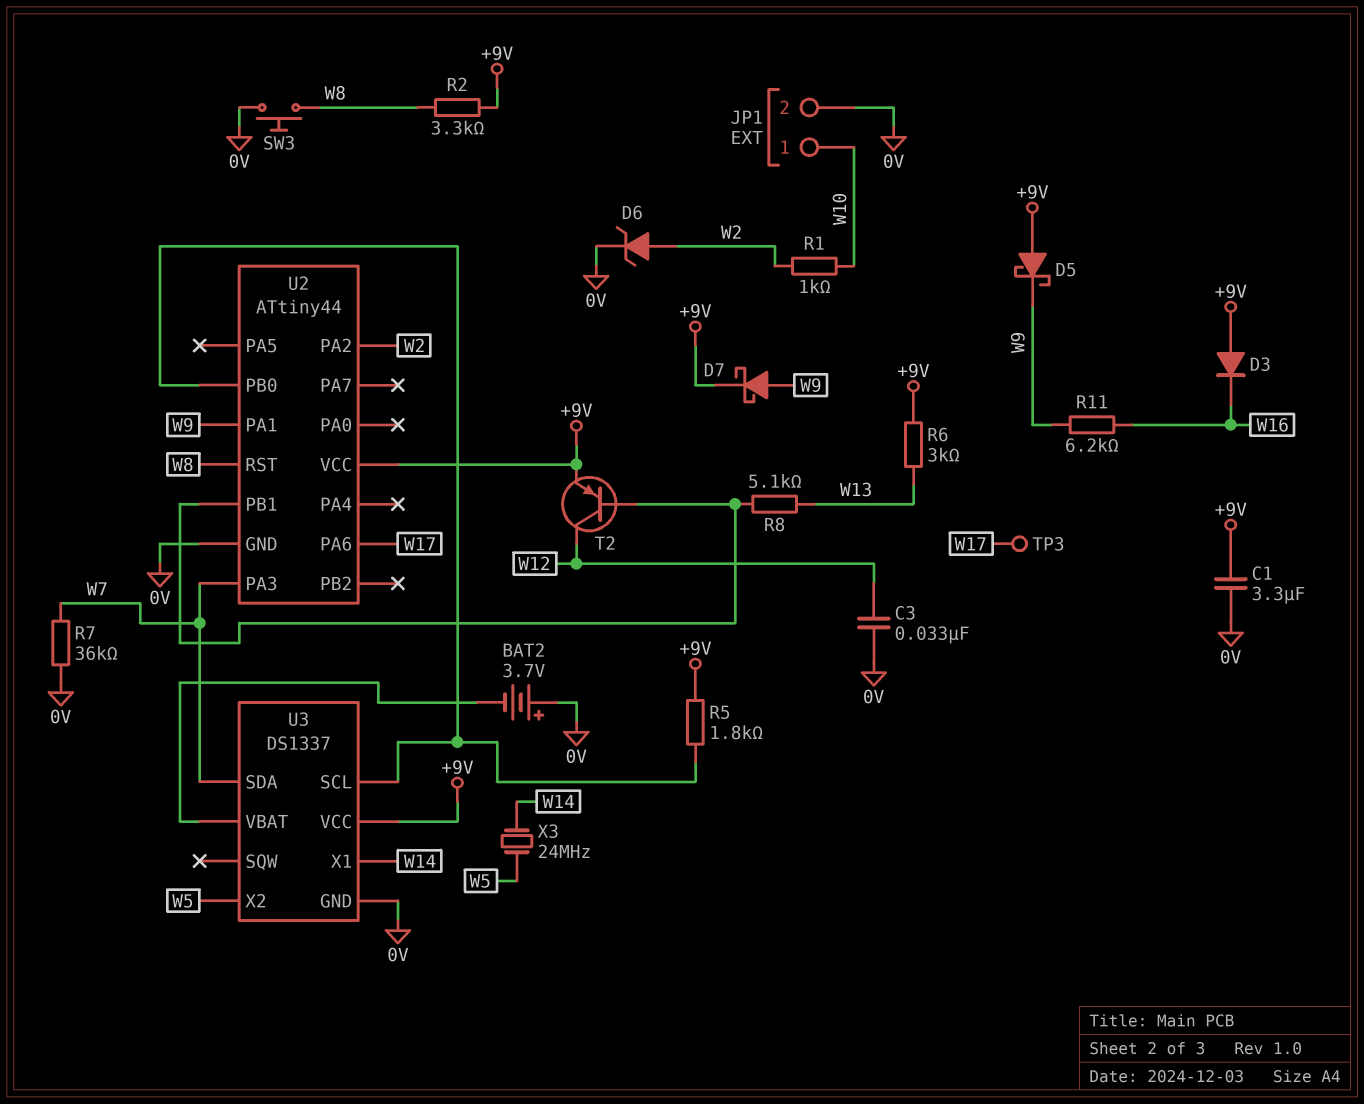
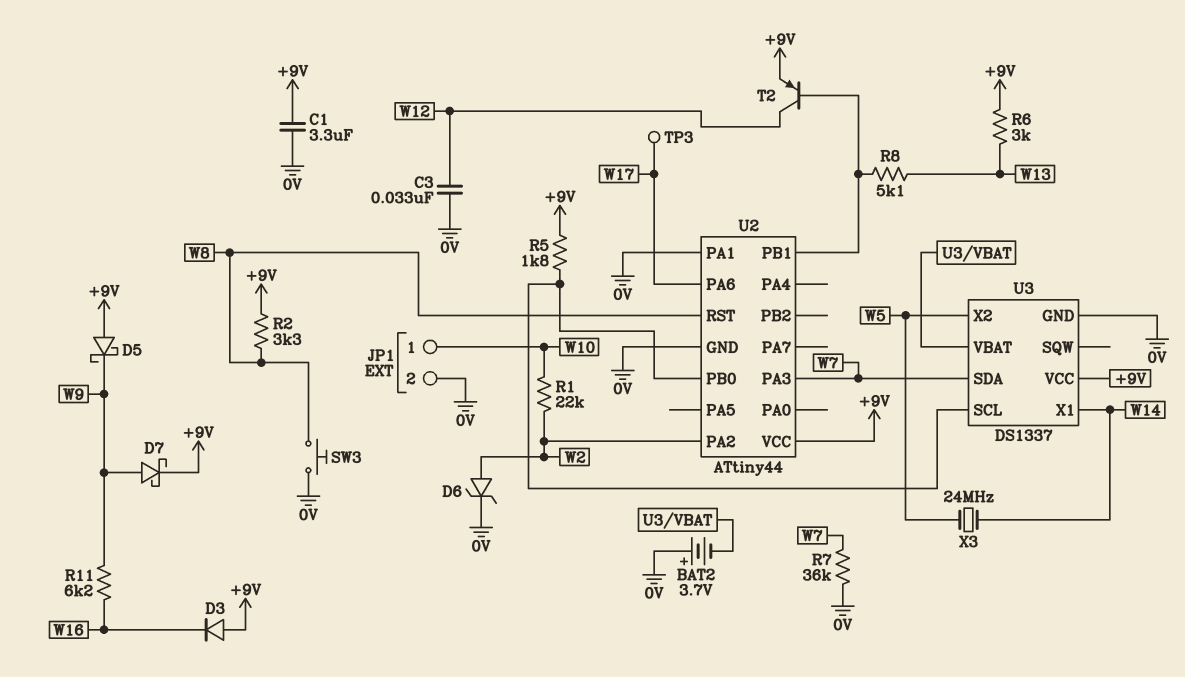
R1: 1k (W2, W10) -> 22k (W2, W10)
U2 pin PA1: W9 -> 0V

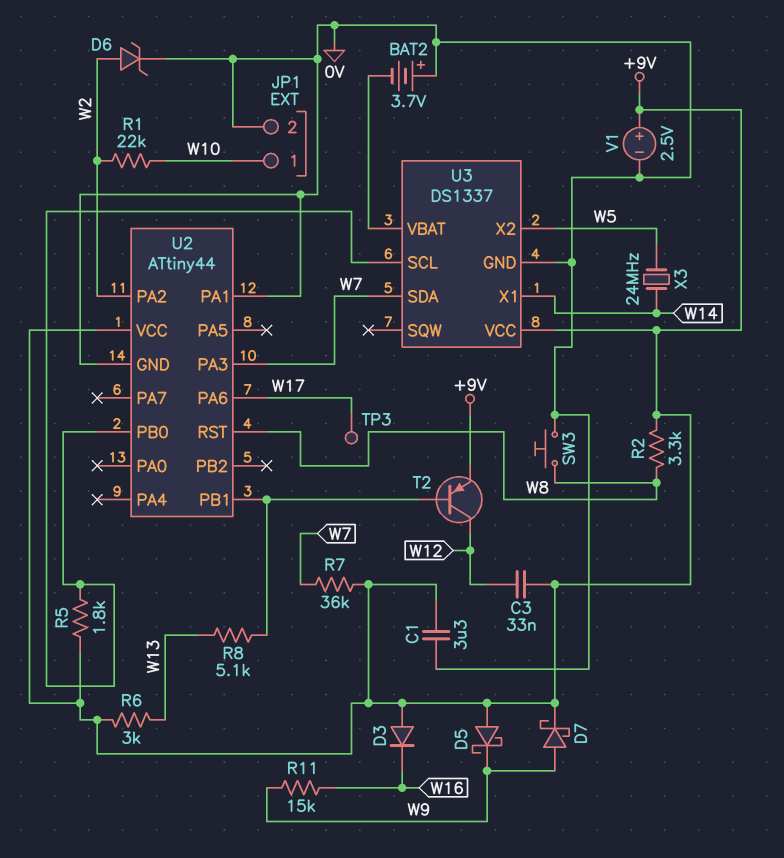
C3: 33nF (0V, W12) -> 33nF (+9V, W12)
R7: 36k (0V, W7) -> 36k (+9V, W7)
R11: 6.2k (W9, W16) -> 15k (W9, W16)
V1: none -> 2.5V (plus +9V, minus 0V)

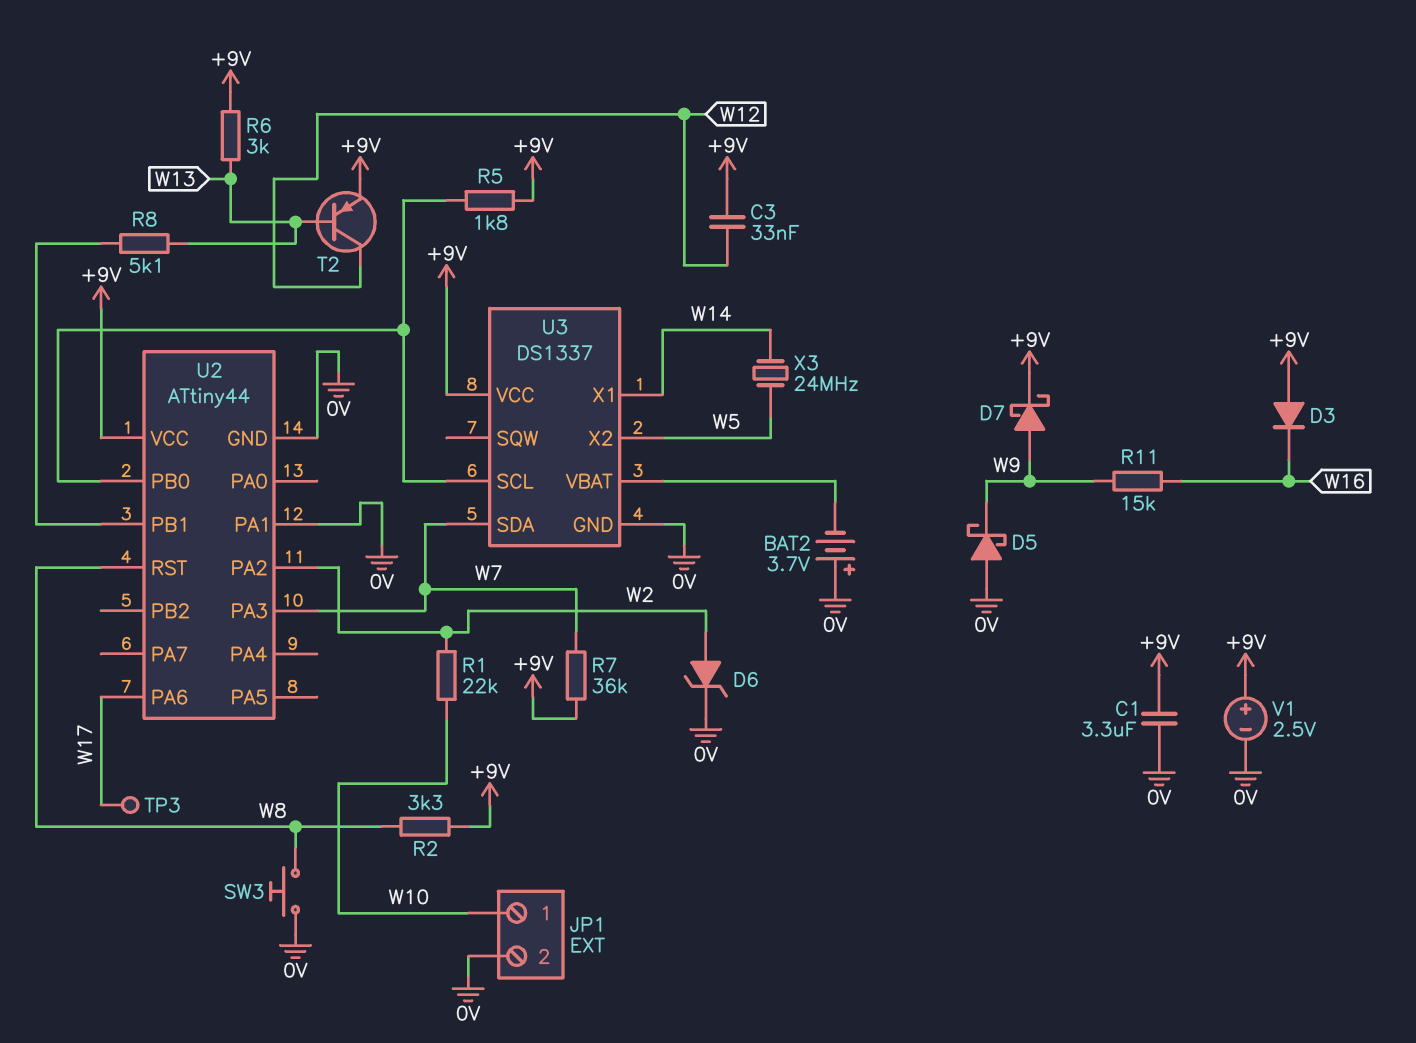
D5: schottky (A +9V, K W9) -> schottky (A 0V, K W9)
T2: PNP (B U2/PB1, C W12, E +9V) -> PNP (B W13, C W12, E +9V)

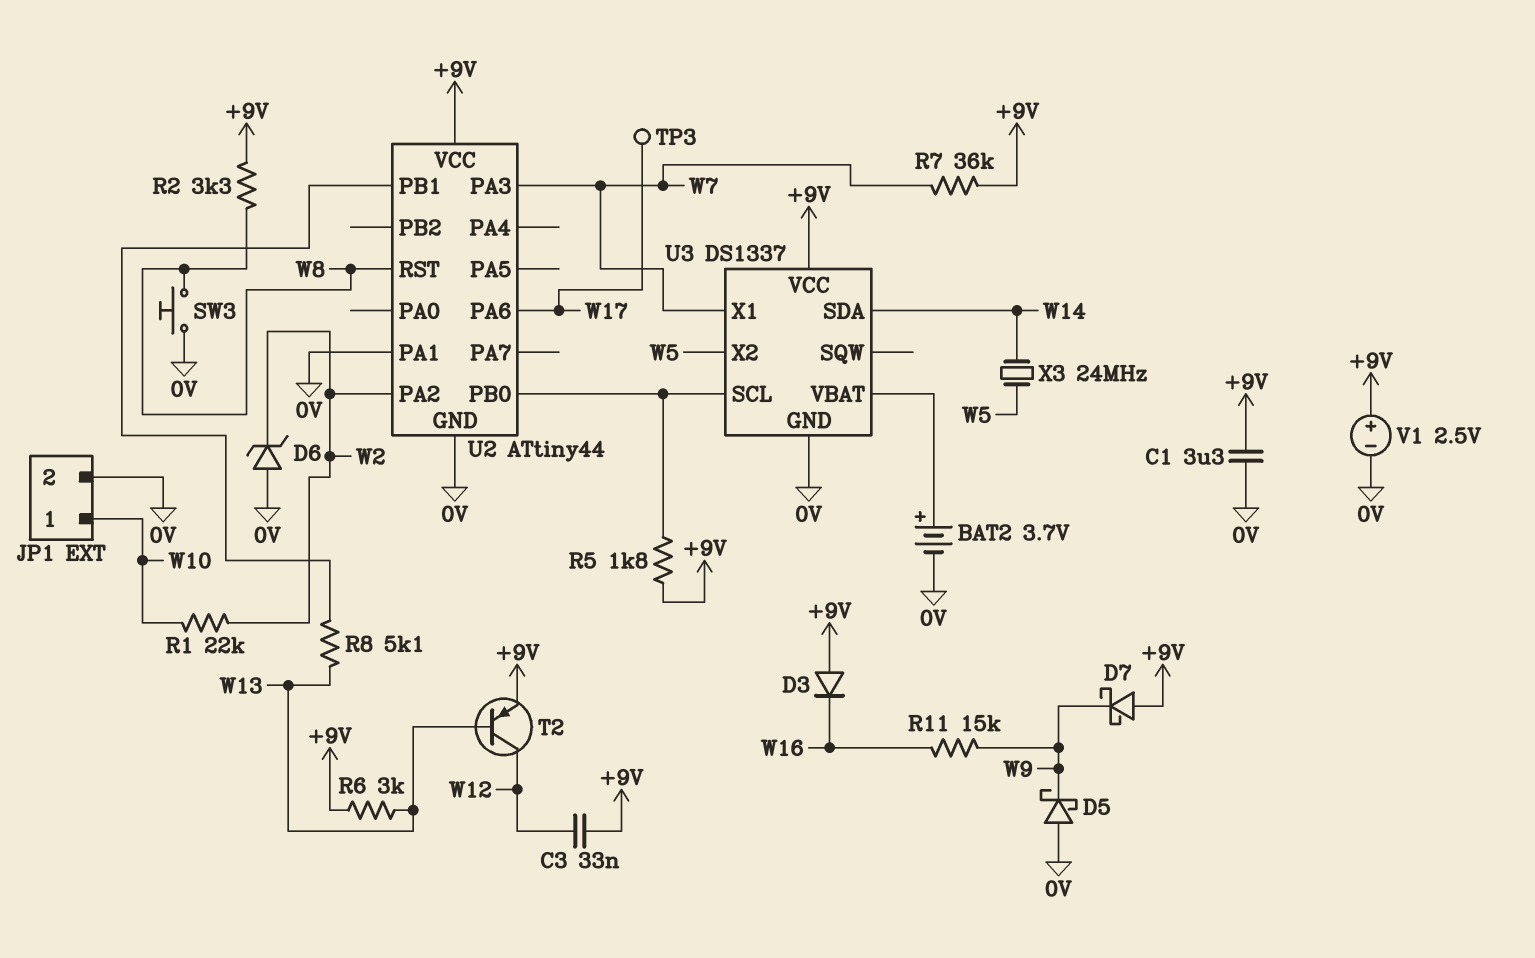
BAT2: 3.7V (plus 0V, minus U3/VBAT) -> 3.7V (plus U3/VBAT, minus 0V)
D6: zener (A W2, K 0V) -> zener (A 0V, K W2)
D7: schottky (A W9, K +9V) -> schottky (A +9V, K W9)
U3 pin SDA: W7 -> W14
U3 pin X1: W14 -> W7

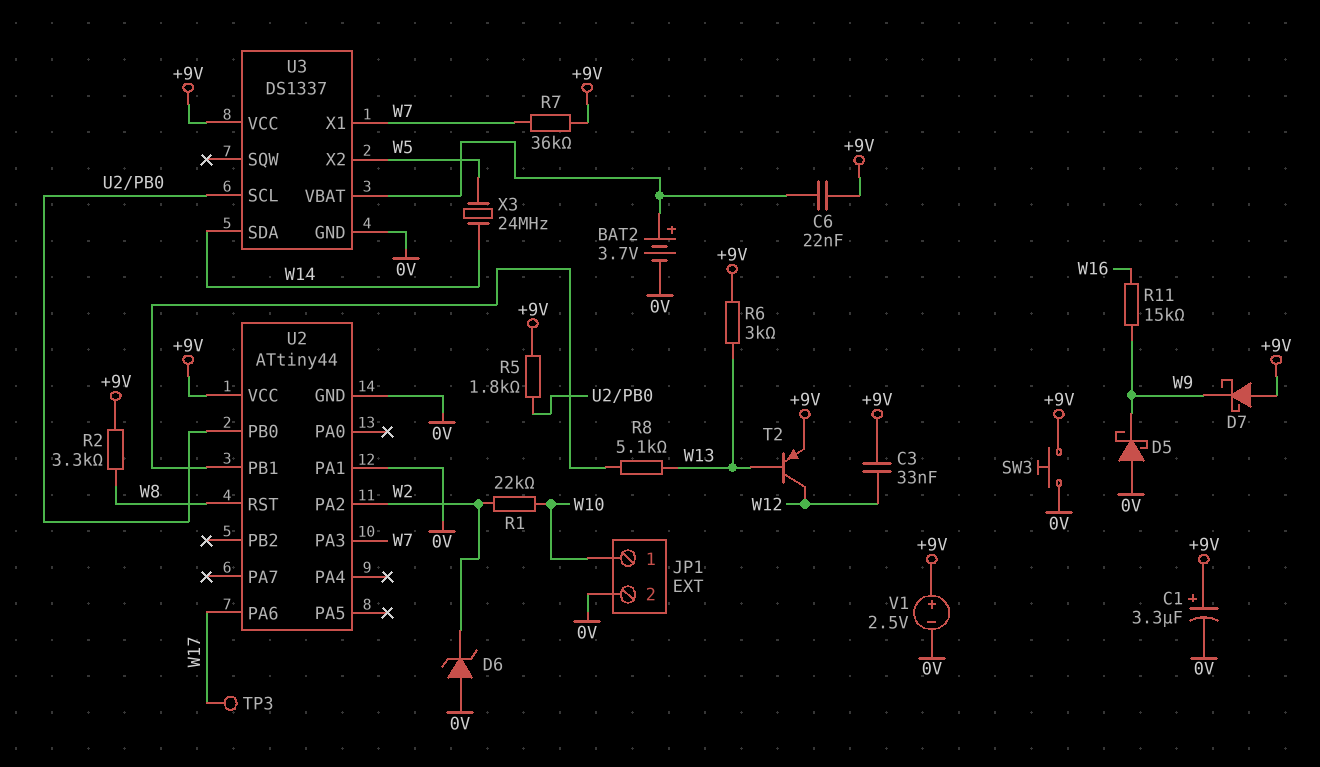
C1: 3.3uF (+9V, 0V) -> 3.3uF (plus +9V, minus 0V)
C6: none -> 22nF (+9V, U3/VBAT)
D3: diode (A +9V, K W16) -> none
SW3: button (0V, W8) -> button (+9V, 0V)

